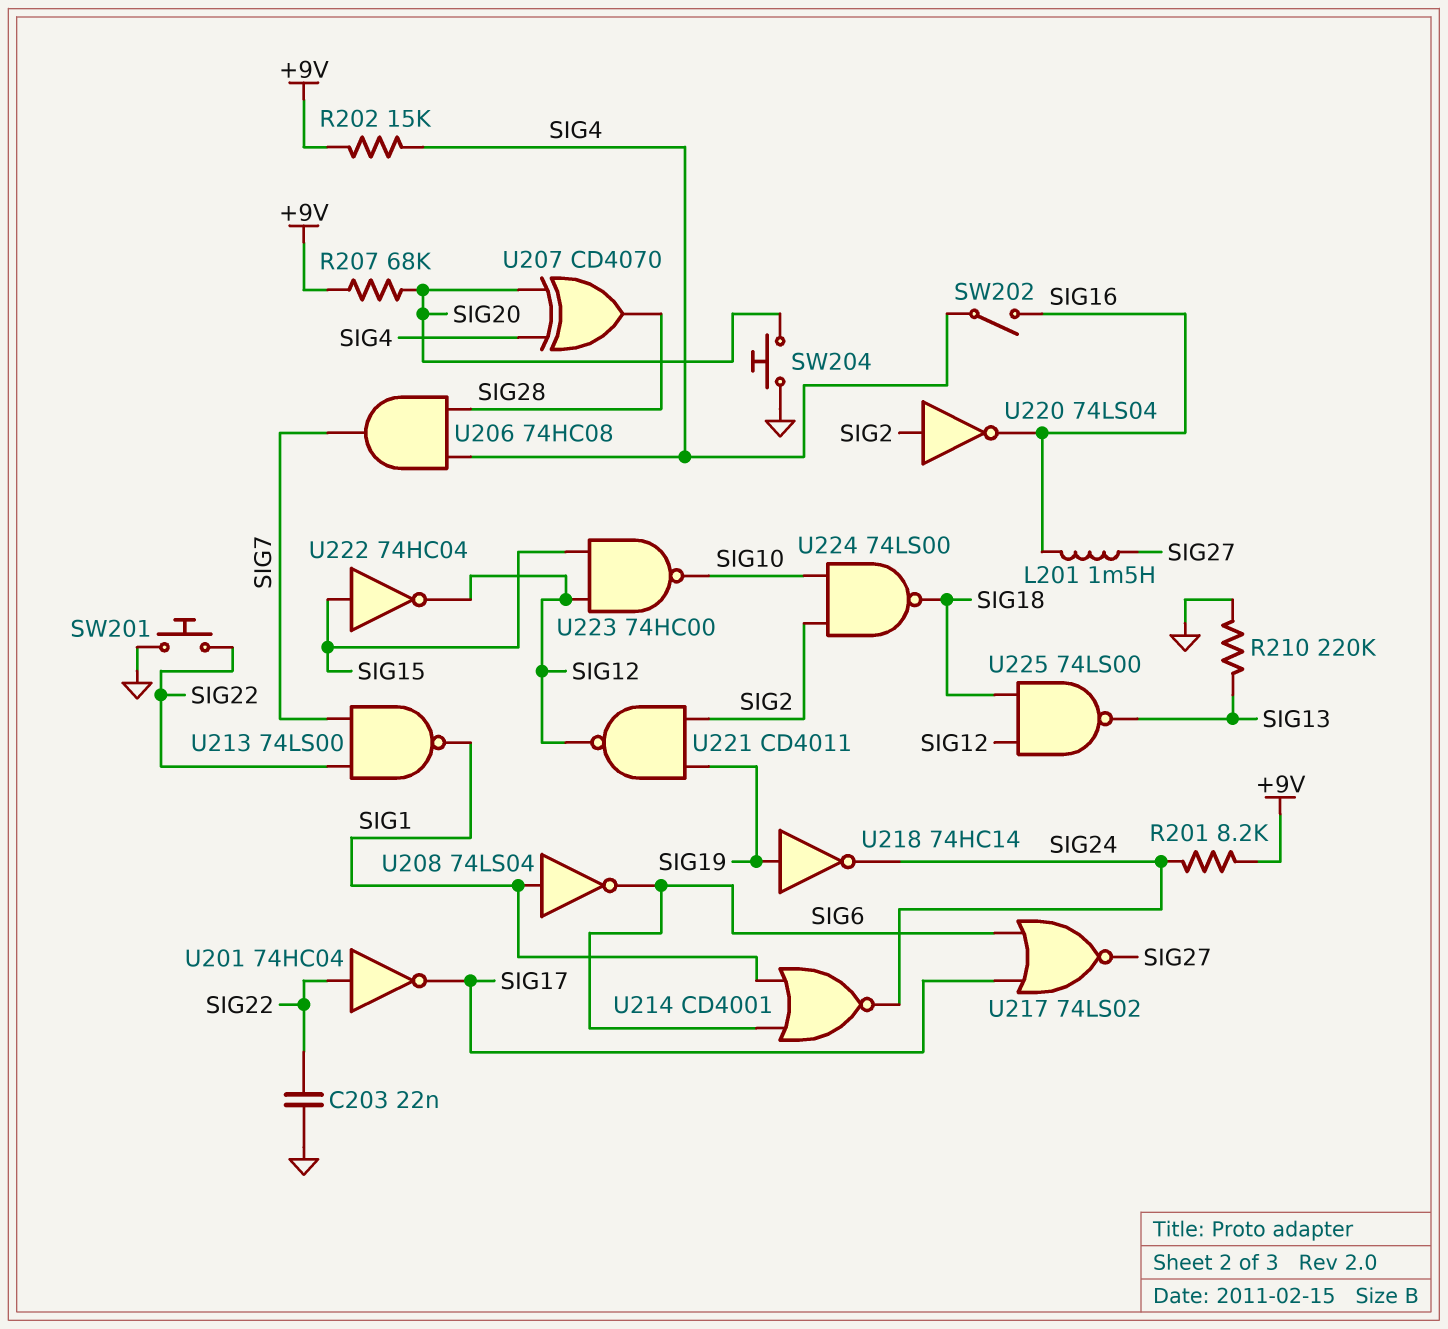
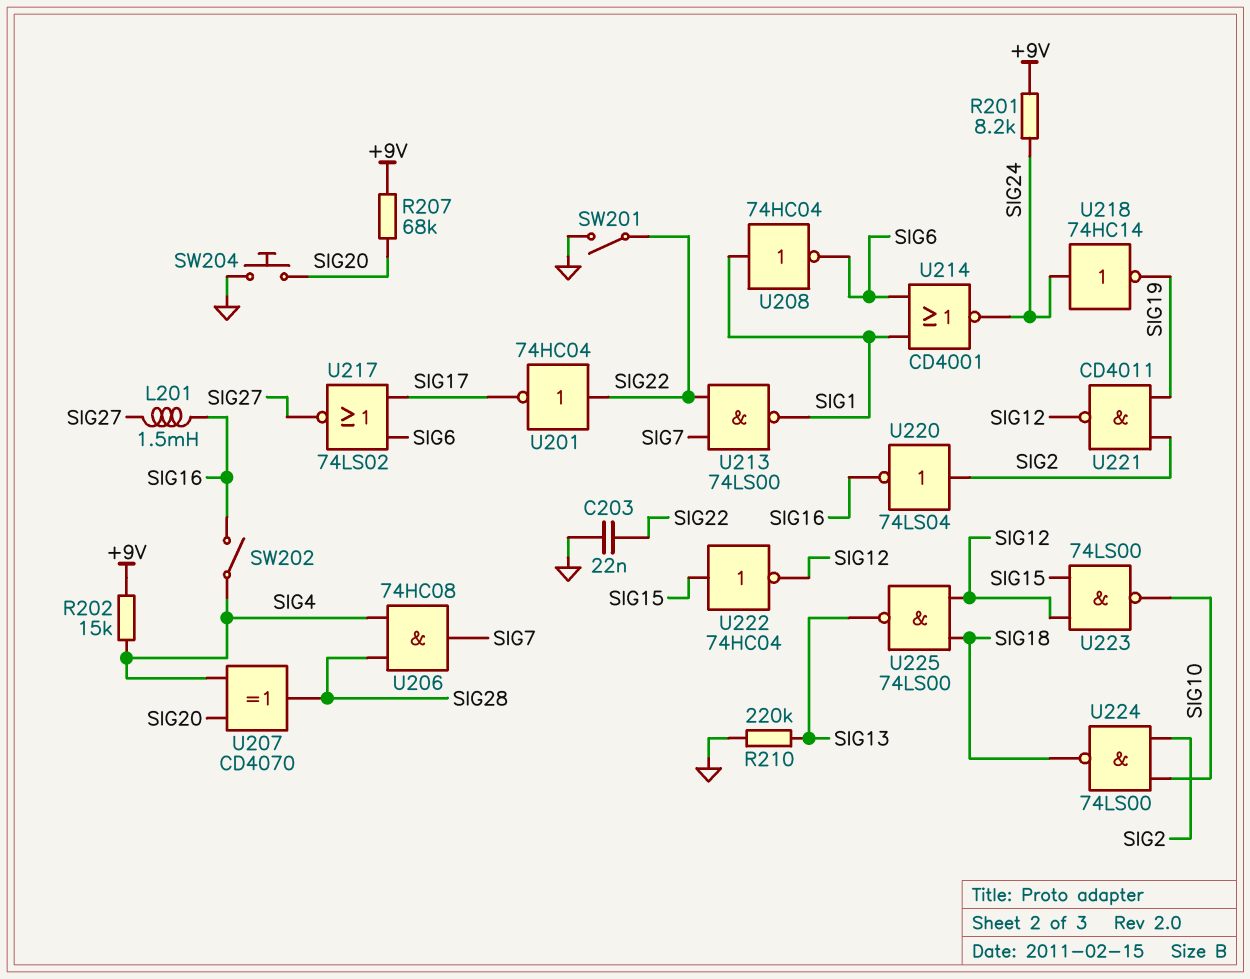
SW201: button (GND, SIG22) -> switch (GND, SIG22)
U208: NOT 74LS04 (in SIG1, out SIG6) -> NOT 74HC04 (in SIG1, out SIG6)
U218: NOT 74HC14 (in SIG19, out SIG24) -> NOT 74HC14 (in SIG24, out SIG19)
U223: NAND 74HC00 (in SIG12, in SIG15, out SIG10) -> NAND 74LS00 (in SIG12, in SIG15, out SIG10)

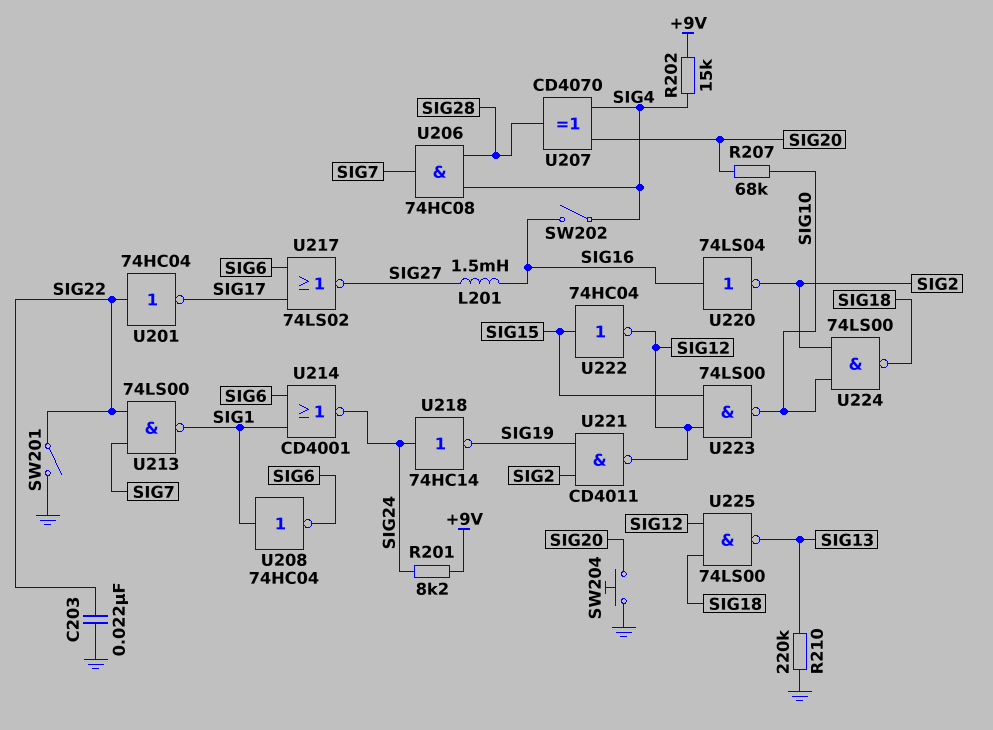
R207: 68k (+9V, SIG20) -> 68k (SIG10, SIG20)
U220: NOT 74LS04 (in SIG2, out SIG16) -> NOT 74LS04 (in SIG16, out SIG2)

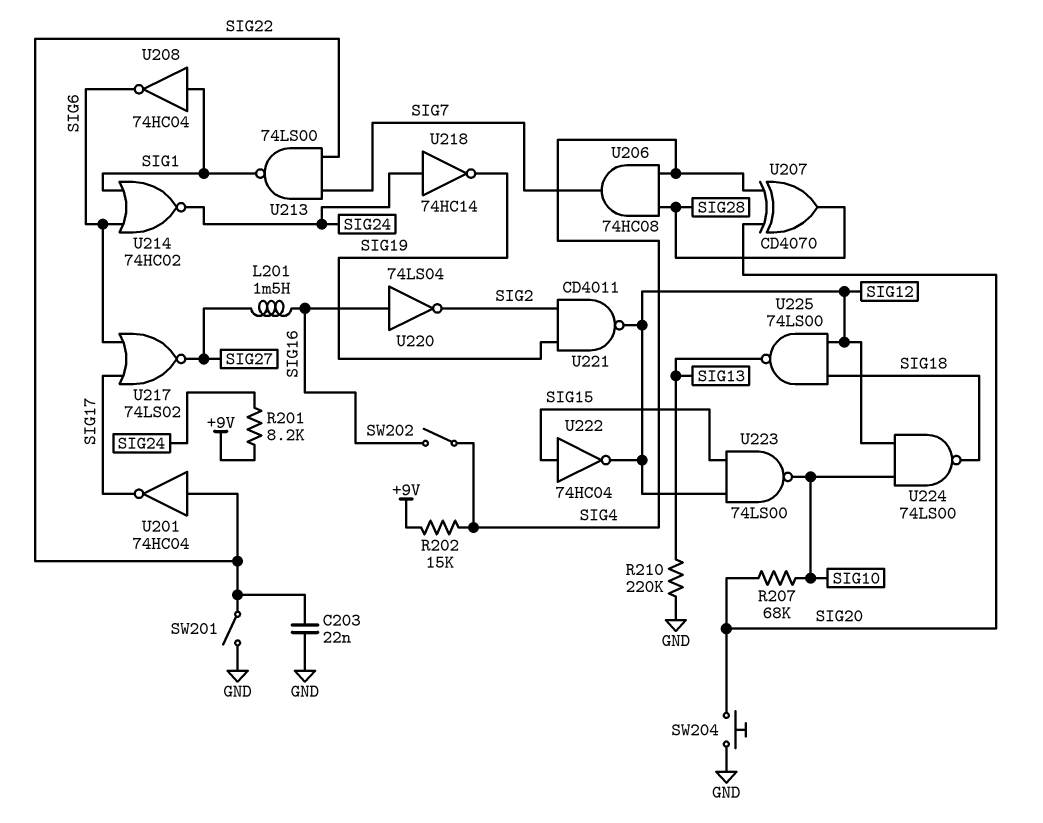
U214: NOR CD4001 (in SIG1, in SIG6, out SIG24) -> NOR 74HC02 (in SIG1, in SIG6, out SIG24)
U224: NAND 74LS00 (in SIG2, in SIG10, out SIG18) -> NAND 74LS00 (in SIG10, in SIG12, out SIG18)

